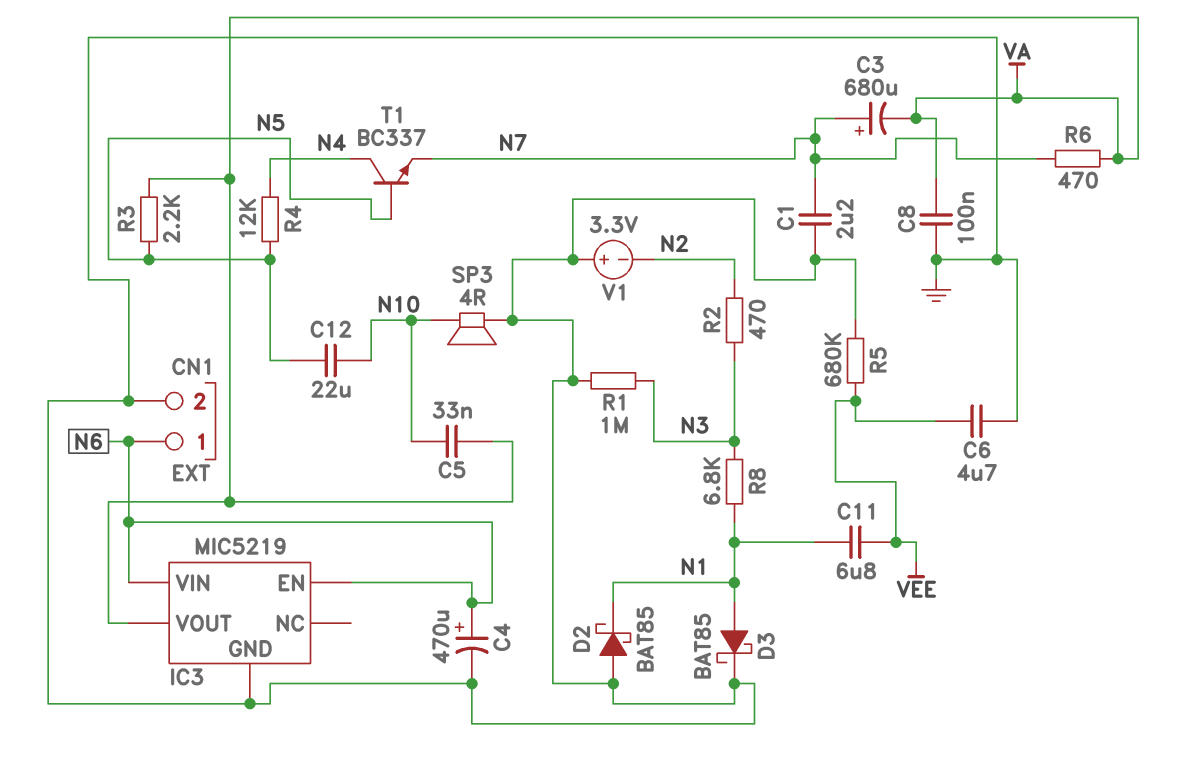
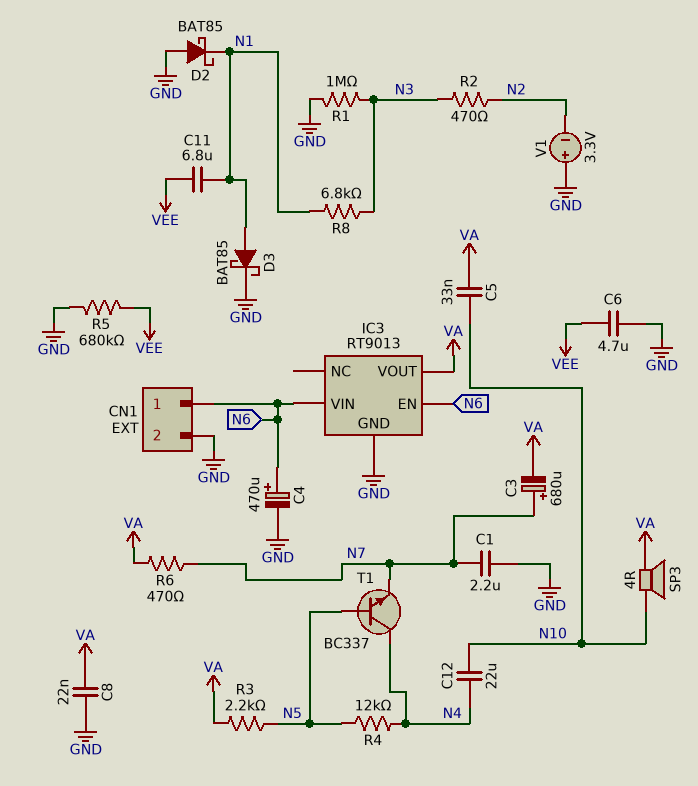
C8: 100nF (GND, VA) -> 22nF (GND, VA)
C12: 22uF (N5, N10) -> 22uF (N4, N10)
IC3: MIC5219 -> RT9013
SP3: speaker 4R (GND, N10) -> speaker 4R (N10, VA)

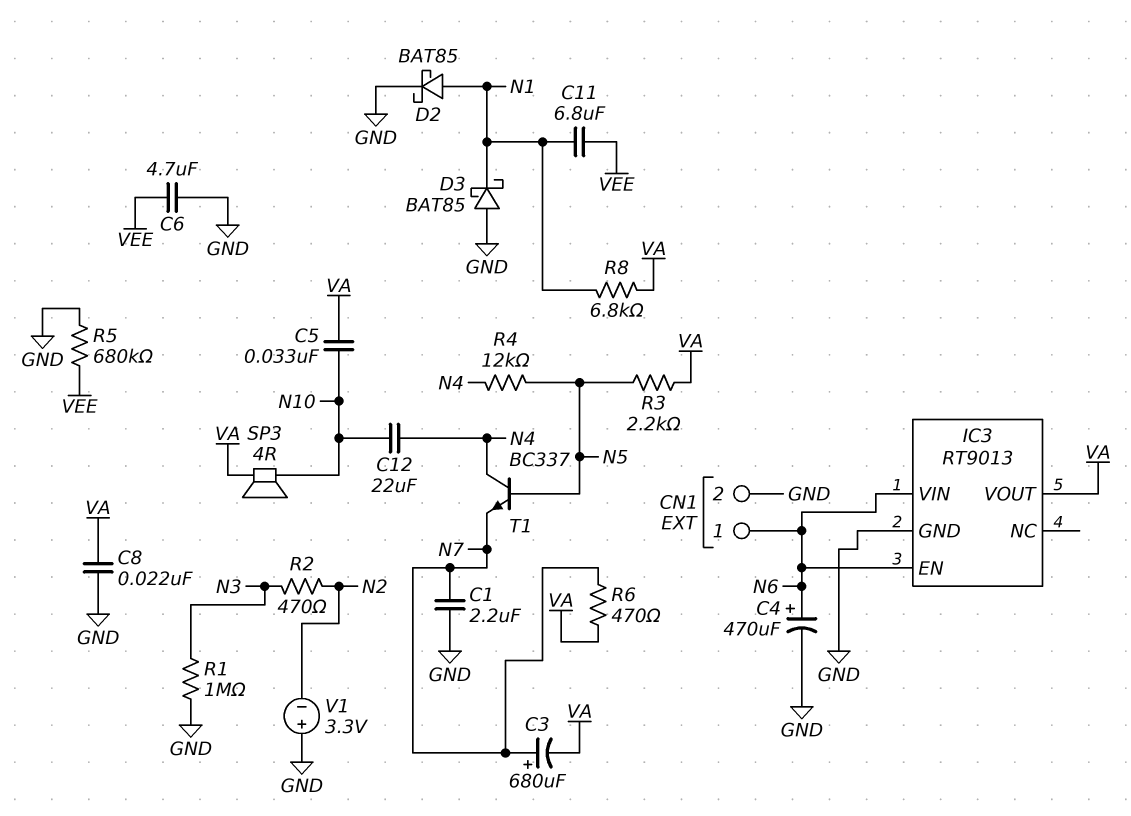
D2: schottky BAT85 (A GND, K N1) -> schottky BAT85 (A N1, K GND)
D3: schottky BAT85 (A N1, K GND) -> schottky BAT85 (A GND, K N1)
R8: 6.8k (N1, N3) -> 6.8k (N1, VA)

